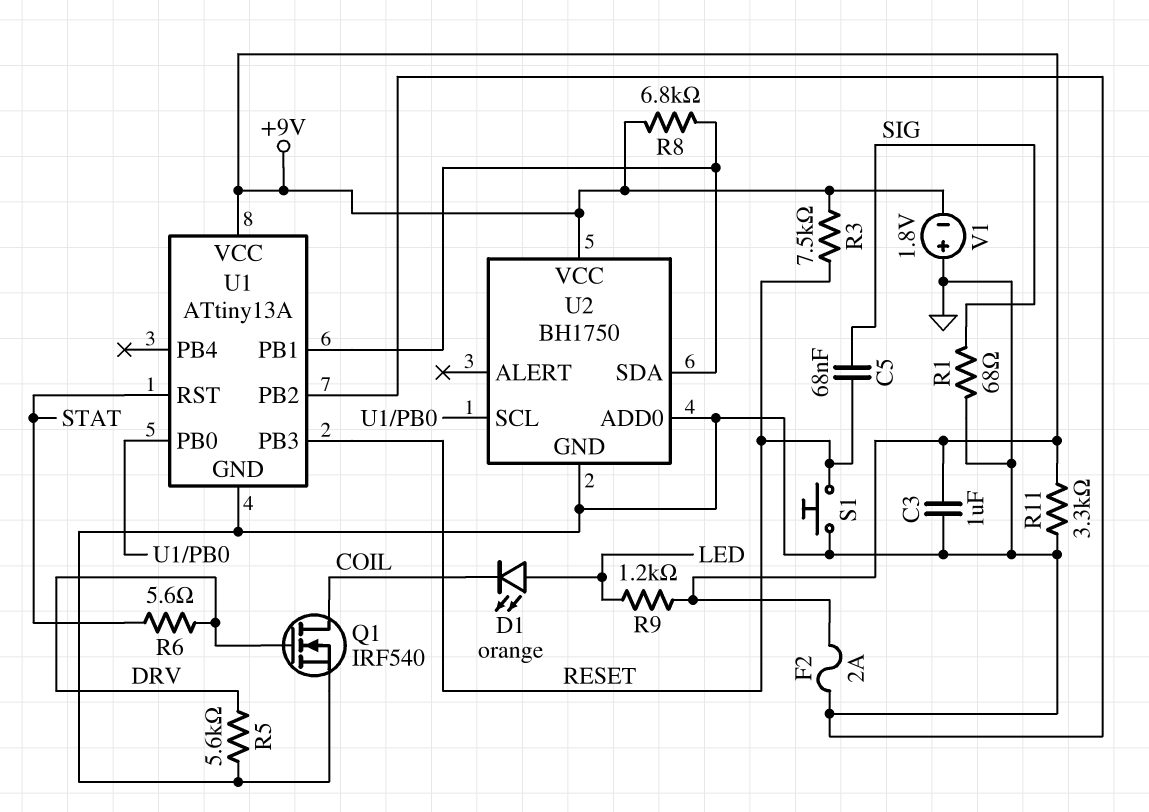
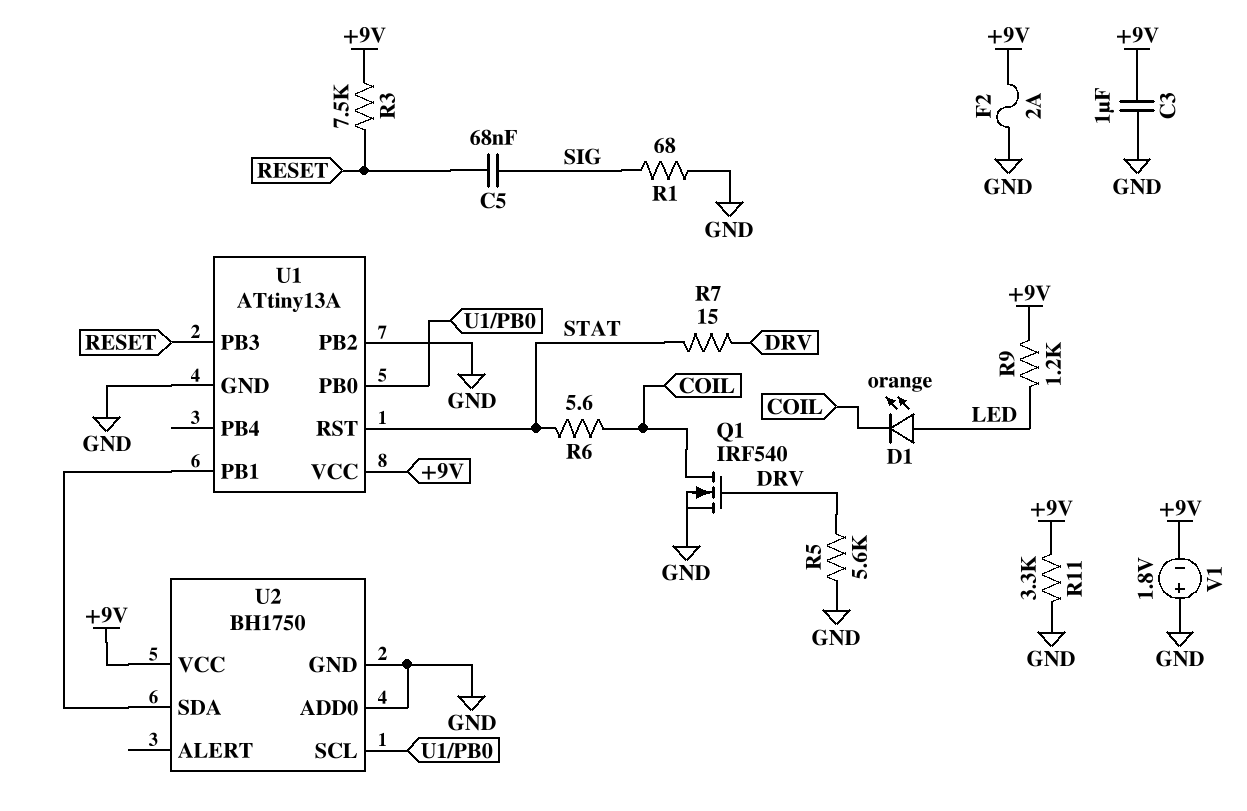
R6: 5.6 (DRV, STAT) -> 5.6 (COIL, STAT)
R7: none -> 15 (DRV, STAT)
R8: 6.8k (+9V, U1/PB1) -> none
S1: button (GND, RESET) -> none

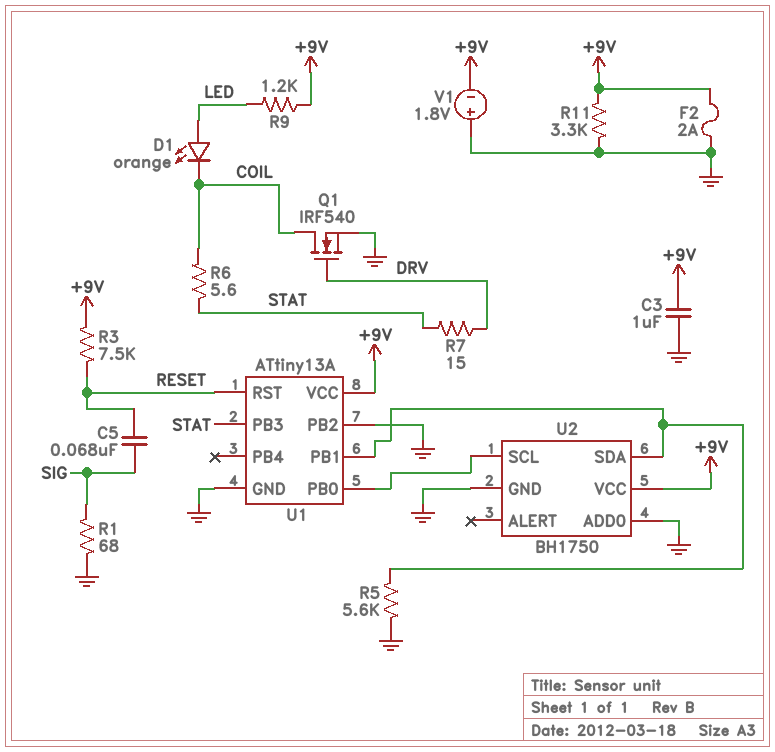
R5: 5.6k (DRV, GND) -> 5.6k (GND, U1/PB1)
U1 pin PB3: RESET -> STAT
U1 pin RST: STAT -> RESET

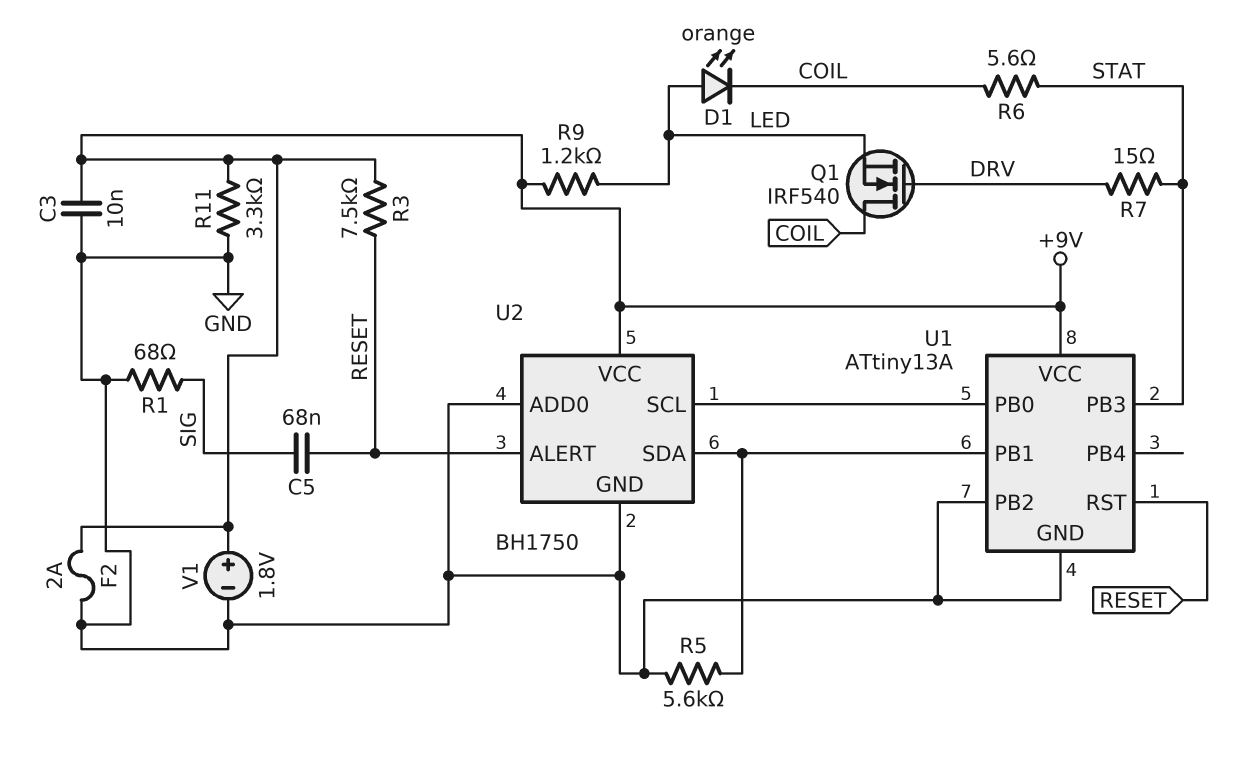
C3: 1uF (+9V, GND) -> 10nF (+9V, GND)
Q1: NMOS IRF540 (G DRV, D COIL, S GND) -> NMOS IRF540 (G DRV, D COIL, S LED)
U2 pin ALERT: none -> RESET
V1: 1.8V (plus GND, minus +9V) -> 1.8V (plus +9V, minus GND)

